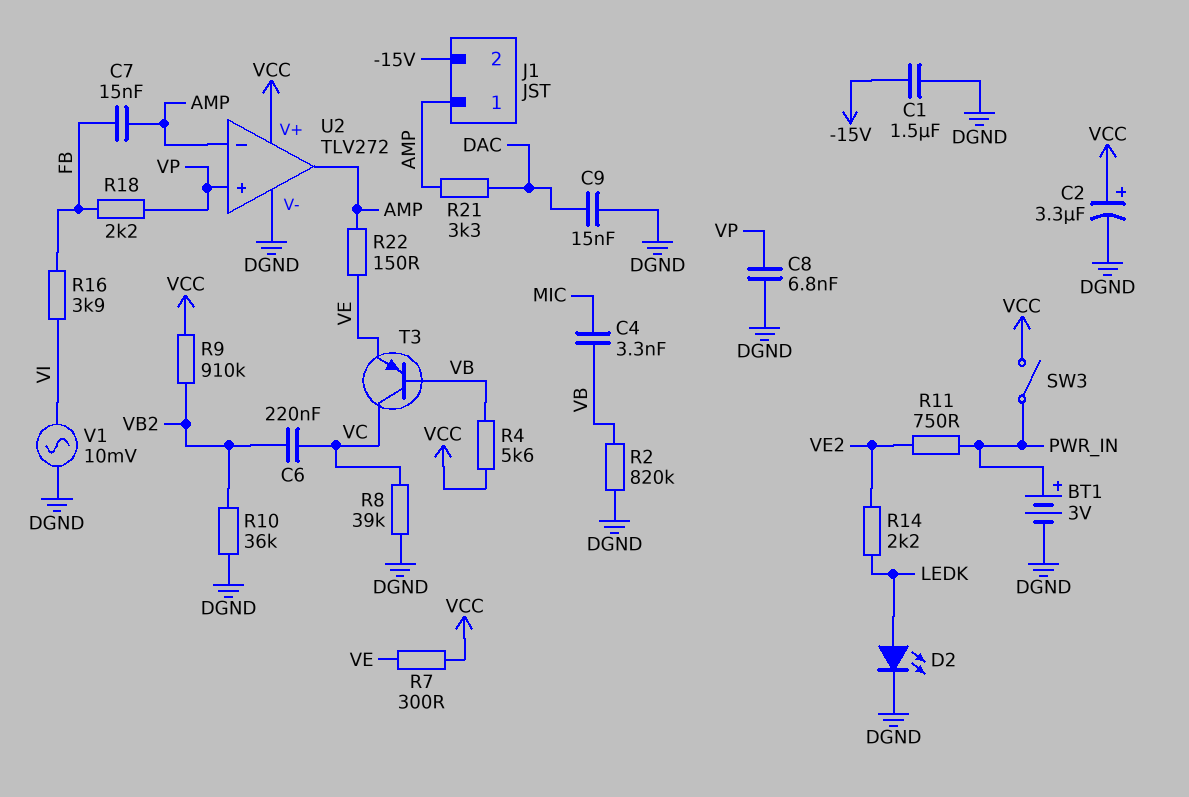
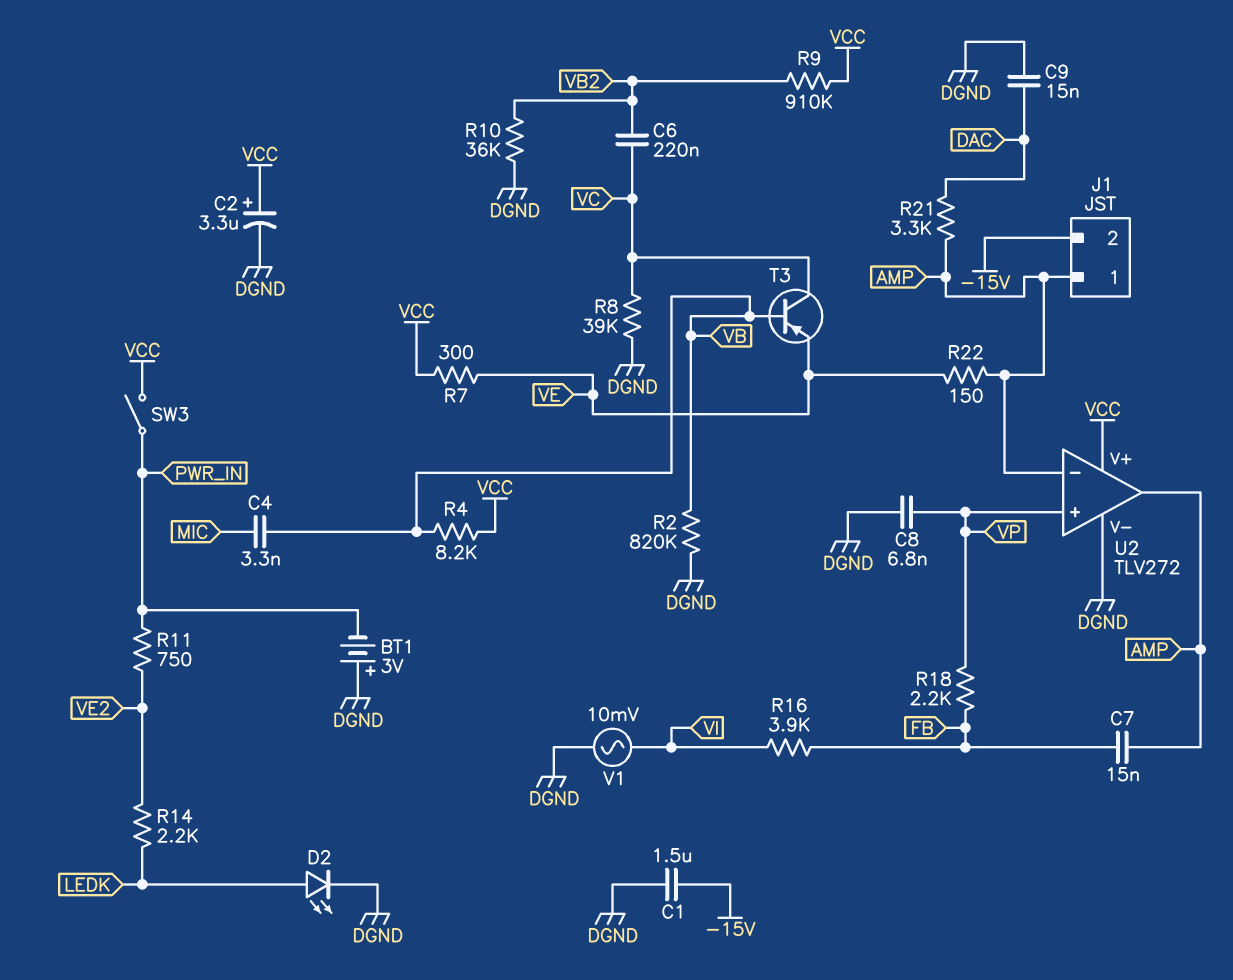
BT1: 3V (plus PWR_IN, minus DGND) -> 3V (plus DGND, minus PWR_IN)
R4: 5.6k (VB, VCC) -> 8.2k (VB, VCC)

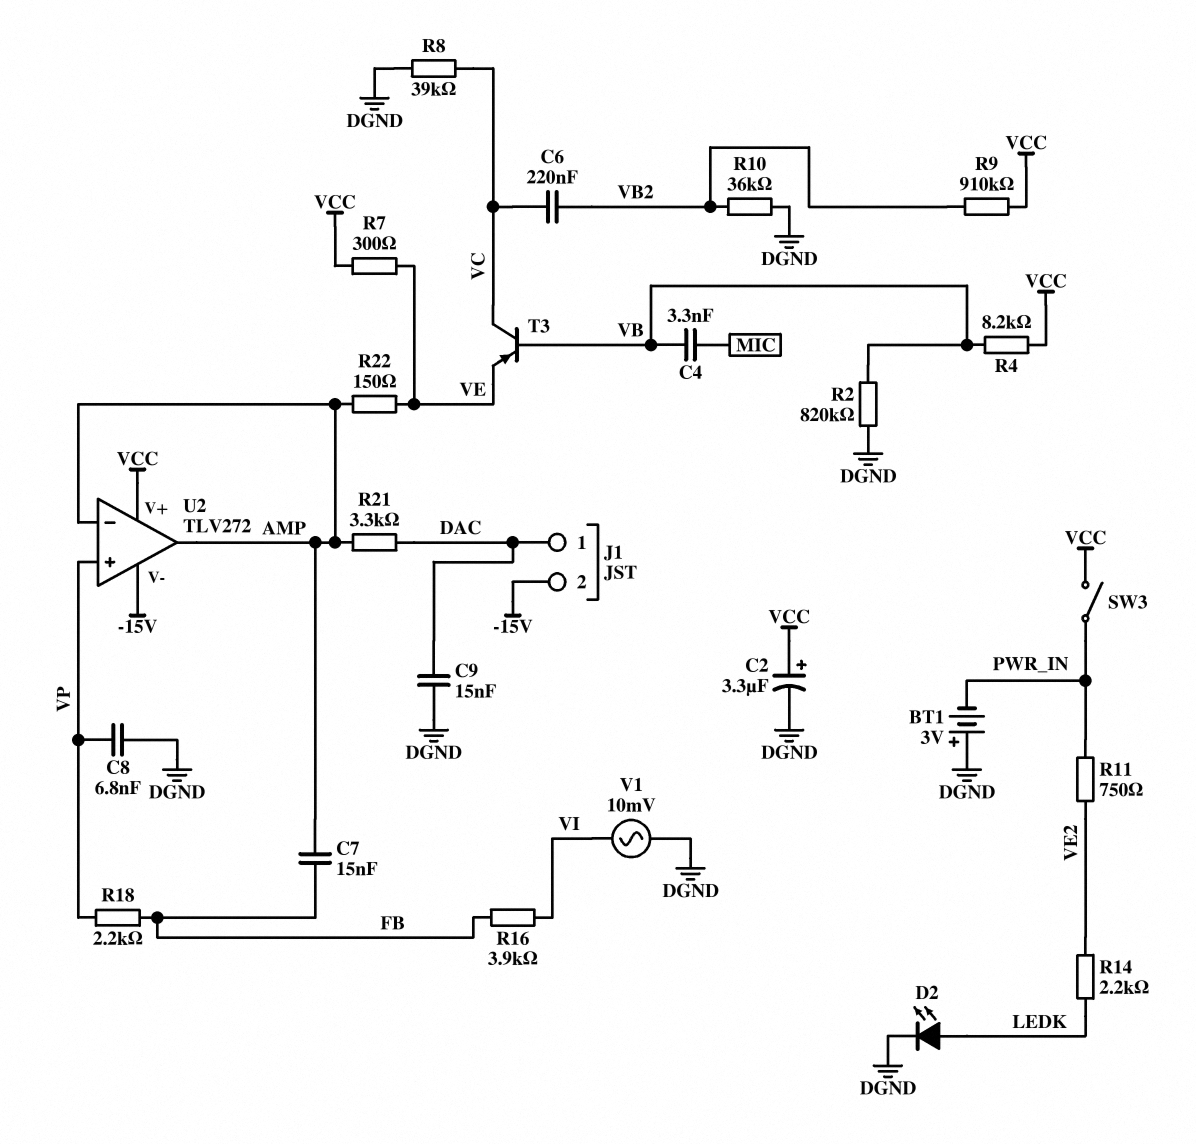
C1: 1.5uF (-15V, DGND) -> none
J1 pin 1: AMP -> DAC
U2 pin V-: DGND -> -15V

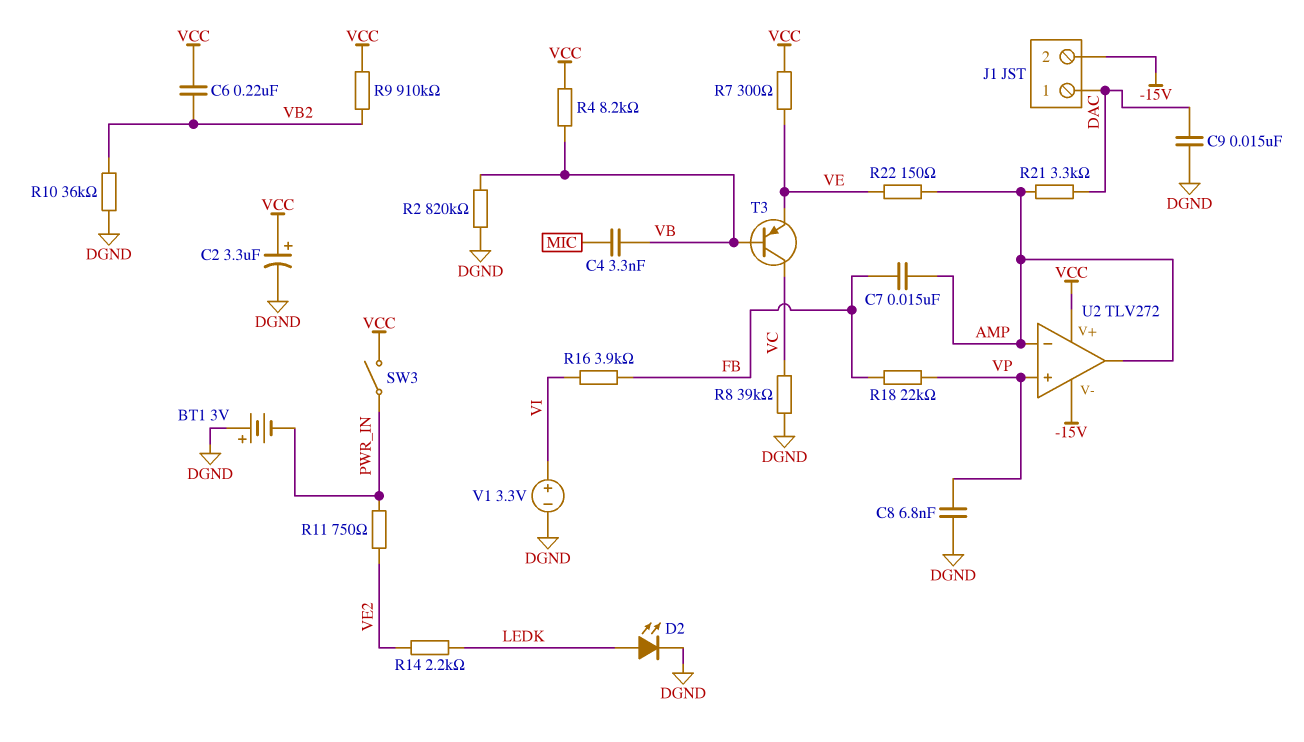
C6: 220nF (VB2, VC) -> 220nF (VB2, VCC)
R18: 2.2k (FB, VP) -> 22k (FB, VP)
V1: AC 10mV (DGND, VI) -> 3.3V (plus VI, minus DGND)

